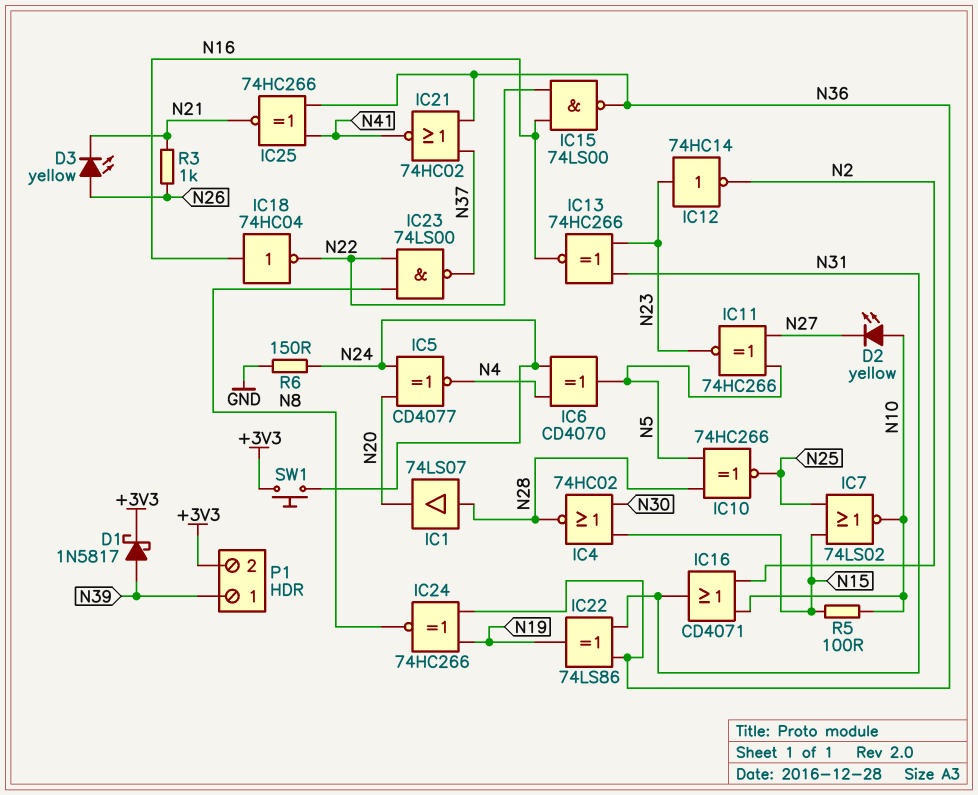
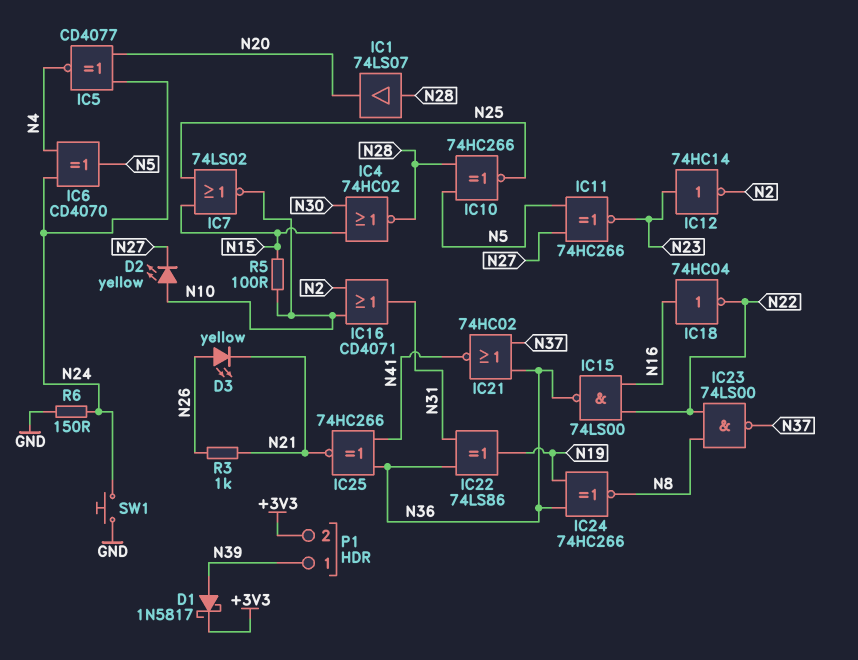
IC13: XNOR 74HC266 (in N23, in N31, out N16) -> none
SW1: button (+3V3, N24) -> button (GND, N24)

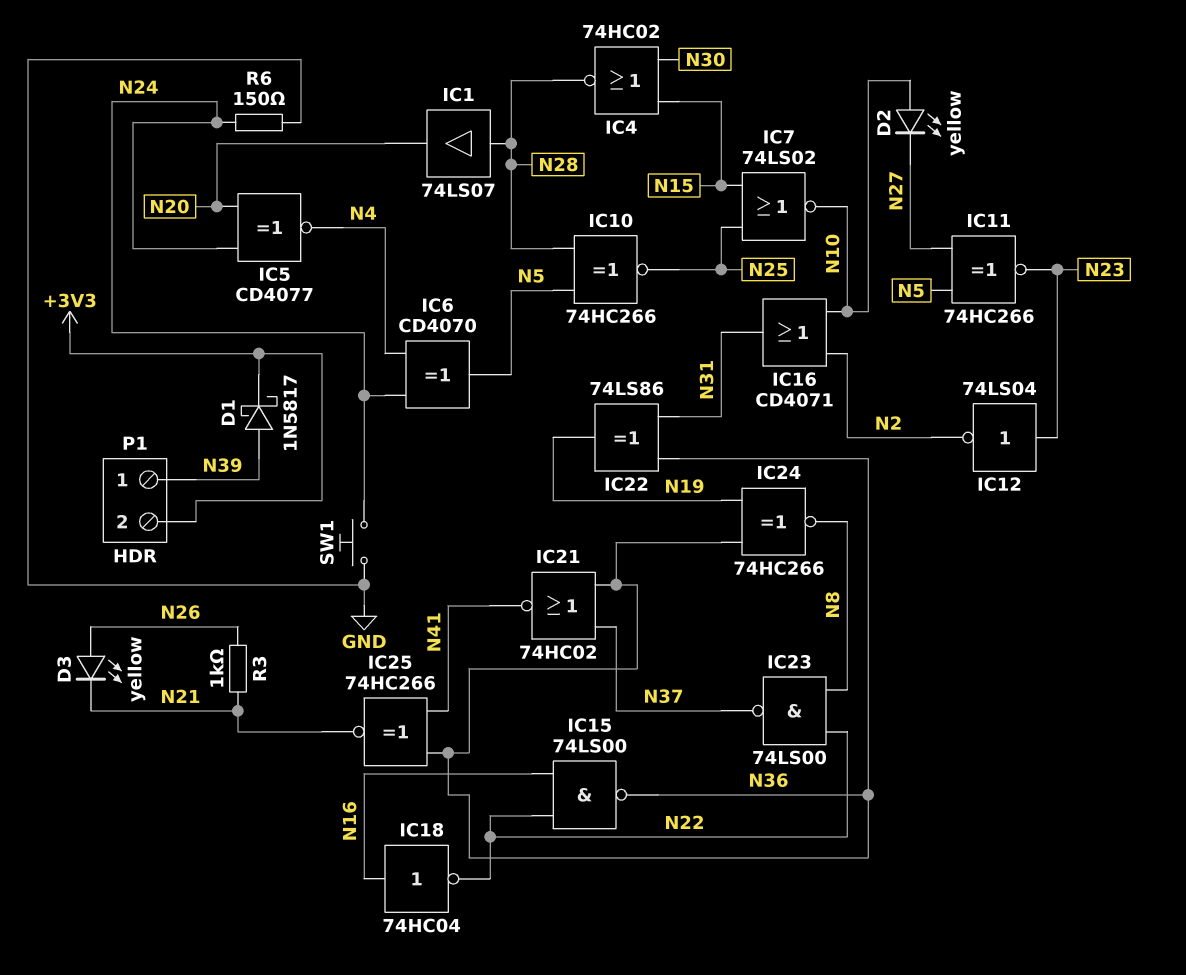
IC12: NOT 74HC14 (in N23, out N2) -> NOT 74LS04 (in N23, out N2)
R5: 100 (N10, N15) -> none

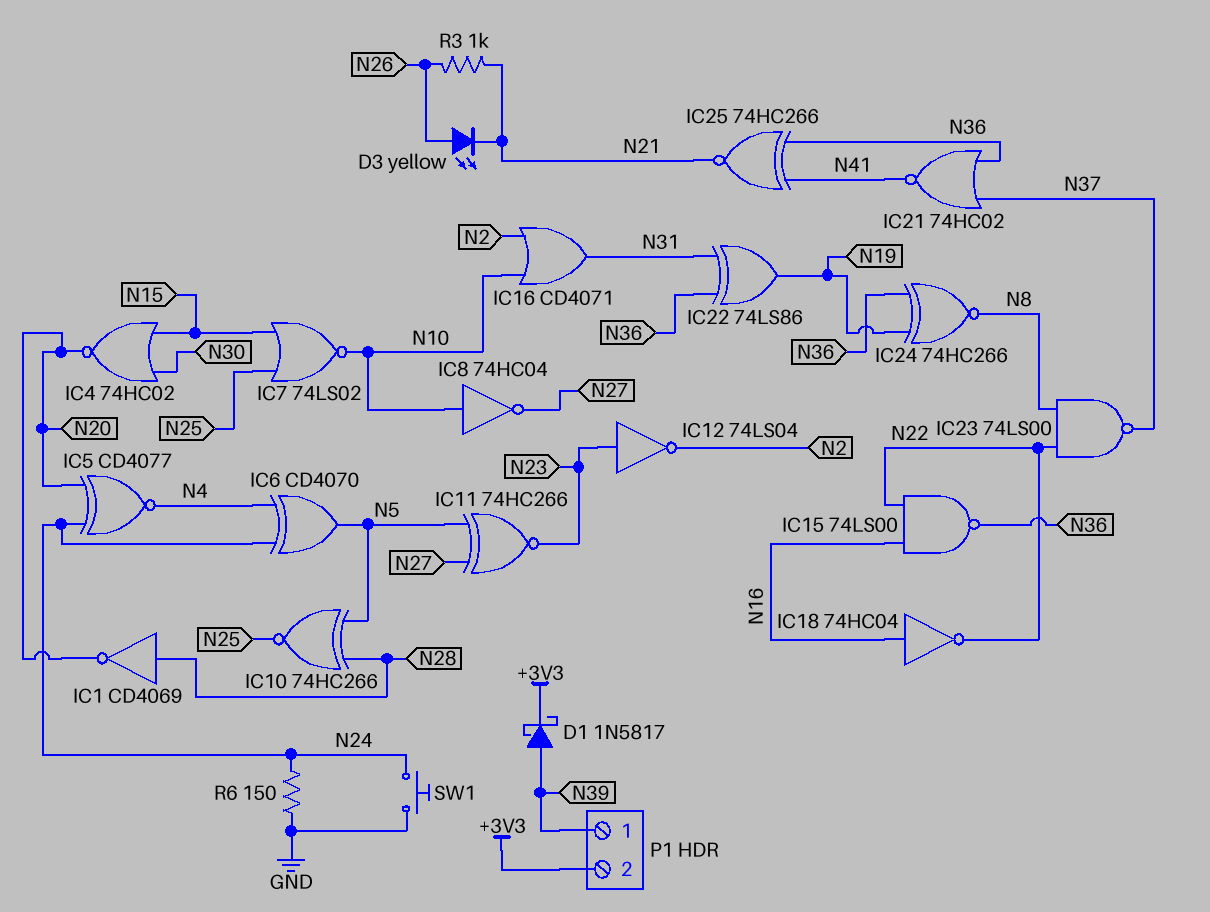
D2: LED yellow (A N10, K N27) -> none
IC1: buffer 74LS07 (in N28, out N20) -> NOT CD4069 (in N28, out N20)
IC4: NOR 74HC02 (in N15, in N30, out N28) -> NOR 74HC02 (in N15, in N30, out N20)
IC8: none -> NOT 74HC04 (in N10, out N27)

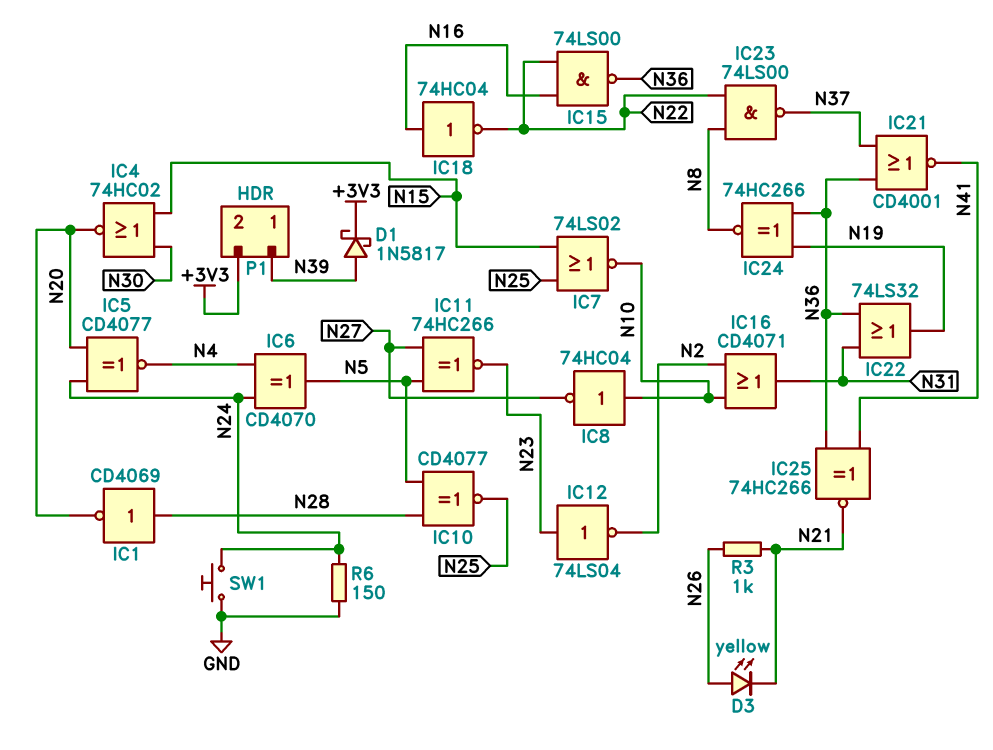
IC10: XNOR 74HC266 (in N5, in N28, out N25) -> XNOR CD4077 (in N5, in N28, out N25)
IC21: NOR 74HC02 (in N36, in N37, out N41) -> NOR CD4001 (in N36, in N37, out N41)
IC22: XOR 74LS86 (in N31, in N36, out N19) -> OR 74LS32 (in N31, in N36, out N19)

